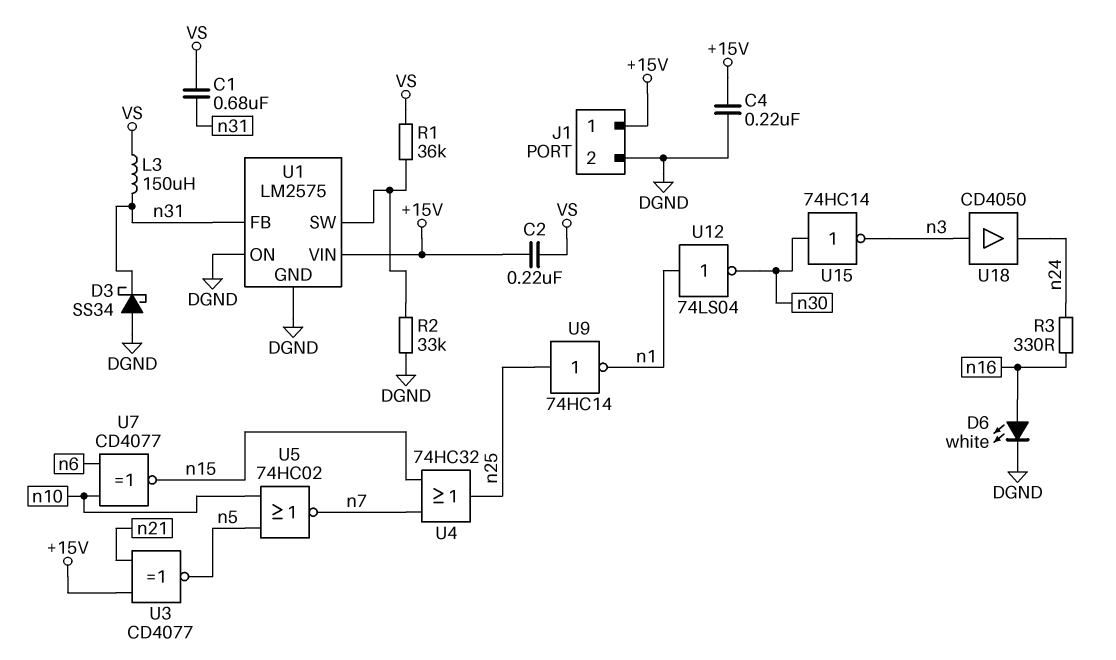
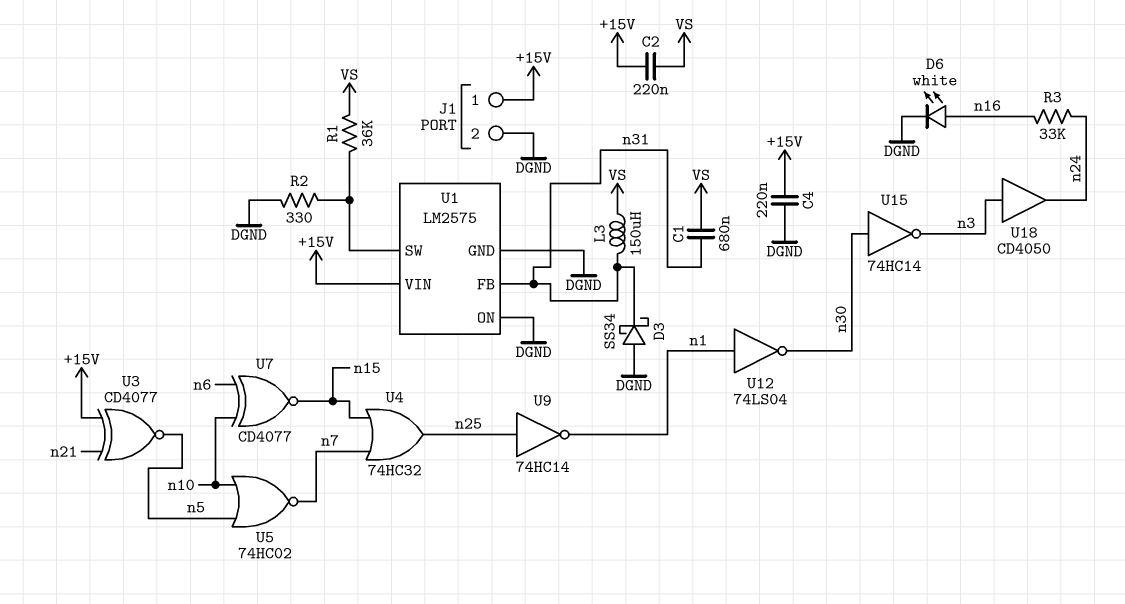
R2: 33k (DGND, U1/SW) -> 330 (DGND, U1/SW)
R3: 330 (n16, n24) -> 33k (n16, n24)

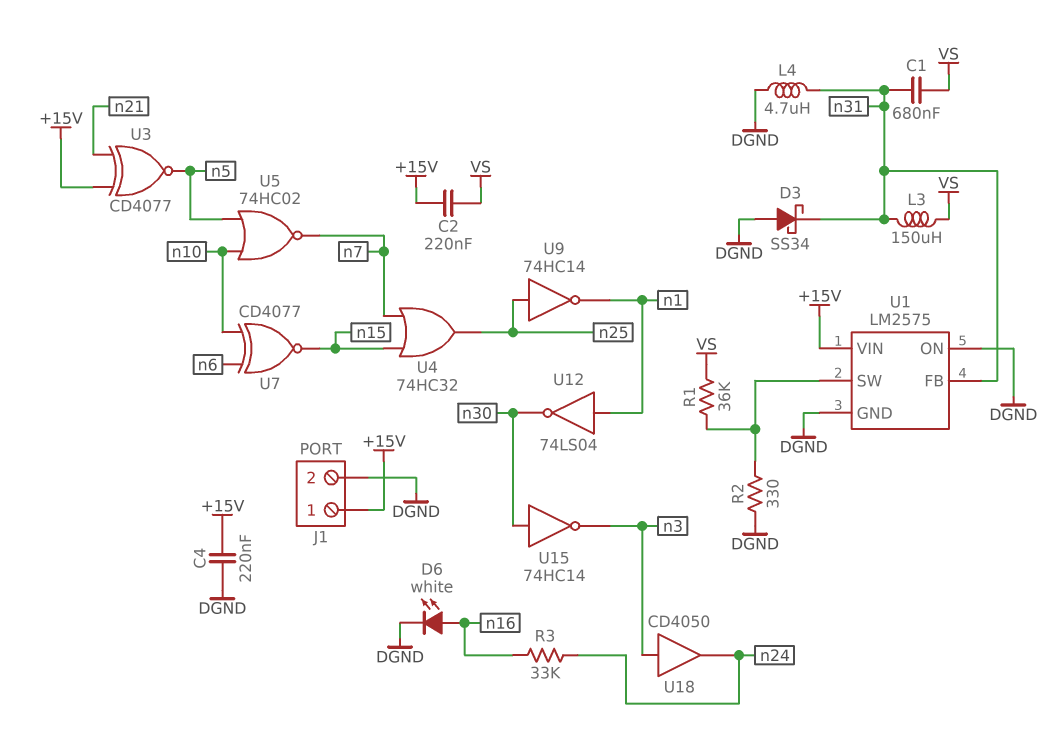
L4: none -> 4.7uH (DGND, n31)

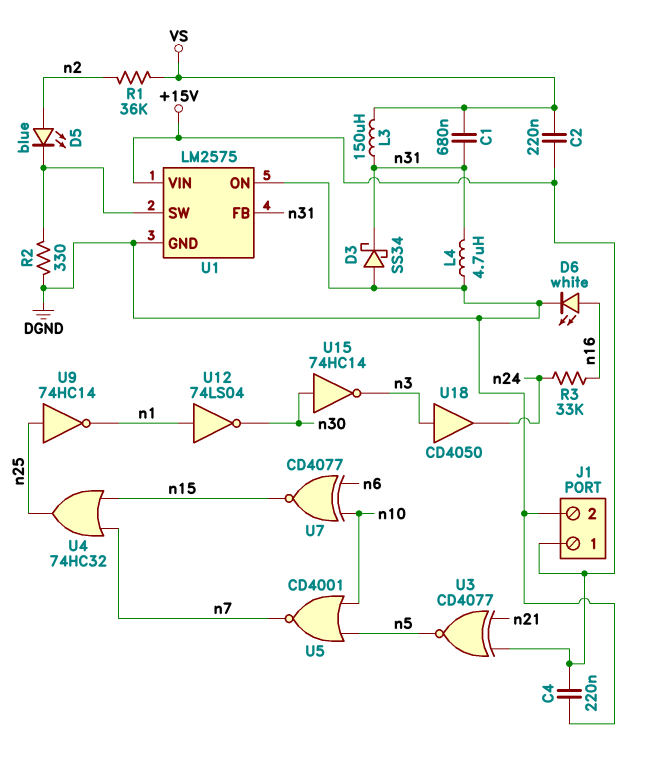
D5: none -> LED blue (A n2, K U1/SW)
R1: 36k (U1/SW, VS) -> 36k (VS, n2)
U5: NOR 74HC02 (in n5, in n10, out n7) -> NOR CD4001 (in n5, in n10, out n7)

